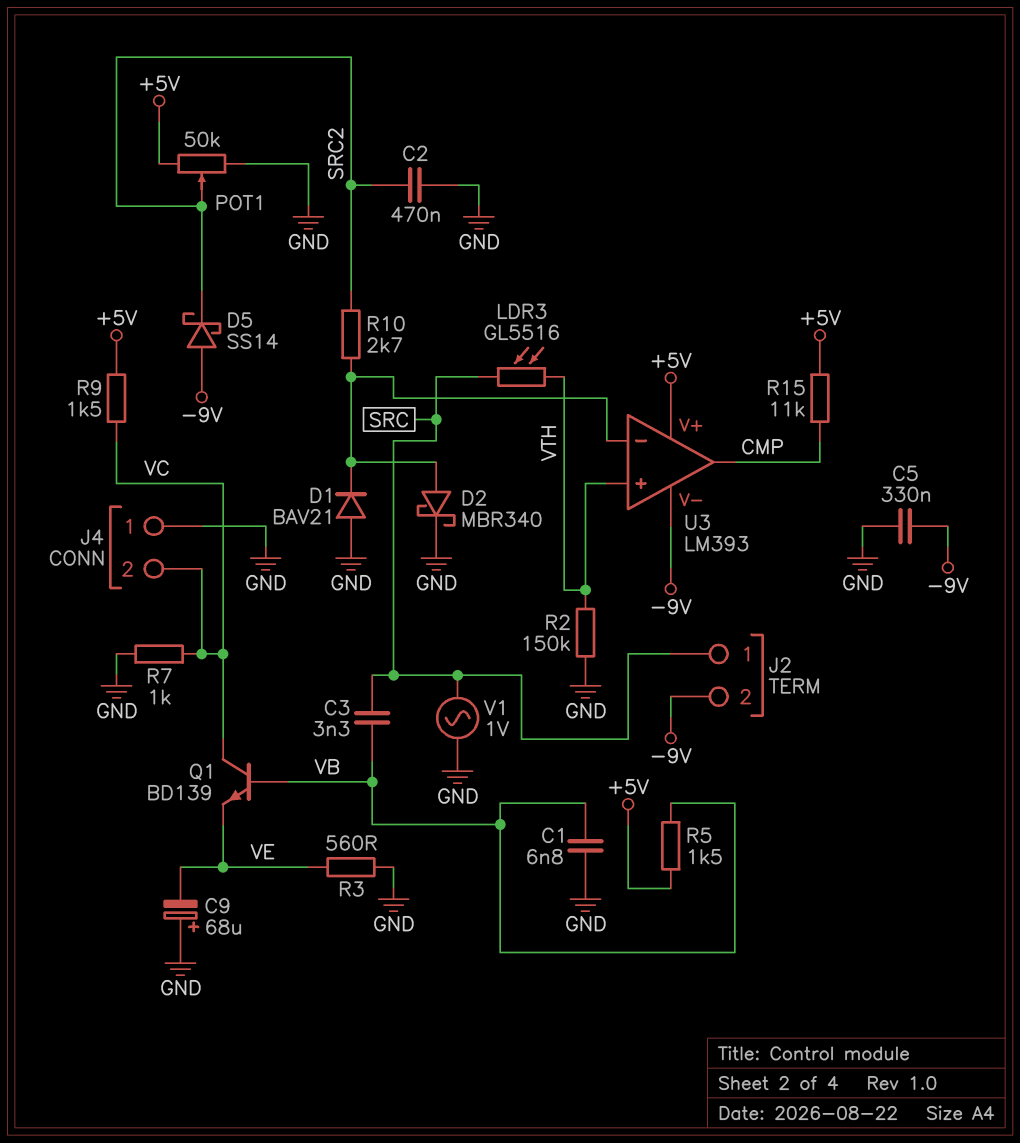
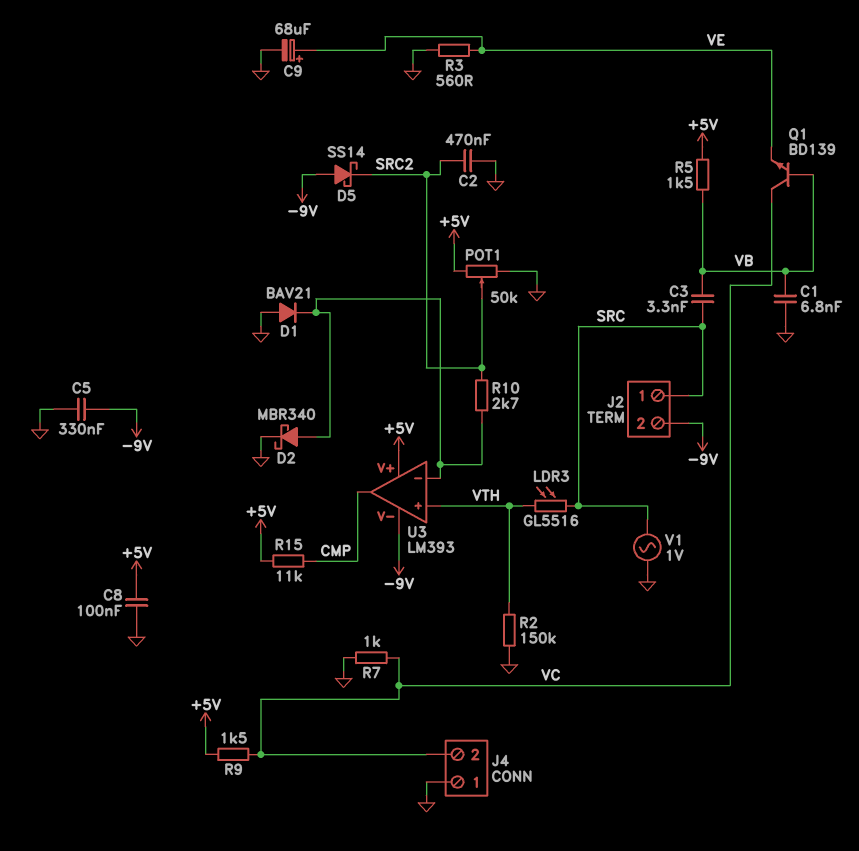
C8: none -> 100nF (+5V, GND)
C9: 68uF (plus GND, minus VE) -> 68uF (plus VE, minus GND)

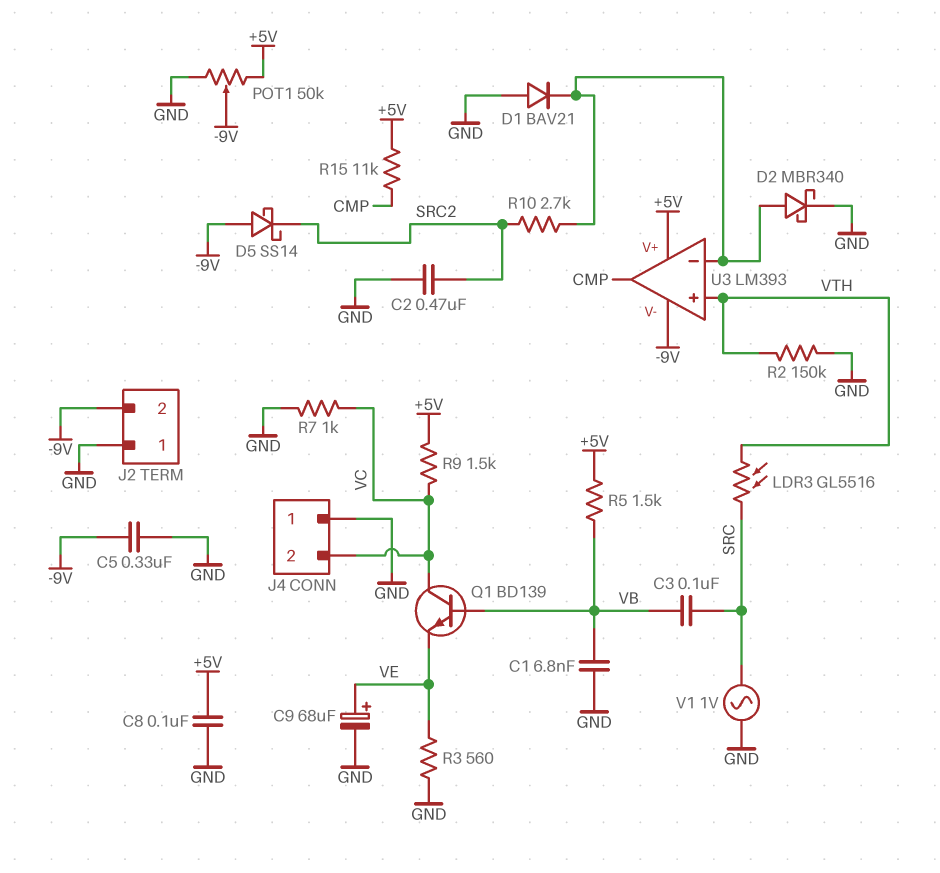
C3: 3.3nF (SRC, VB) -> 100nF (SRC, VB)
J2 pin 1: SRC -> GND
POT1: 50k (+5V, GND, wiper SRC2) -> 50k (+5V, GND, wiper -9V)

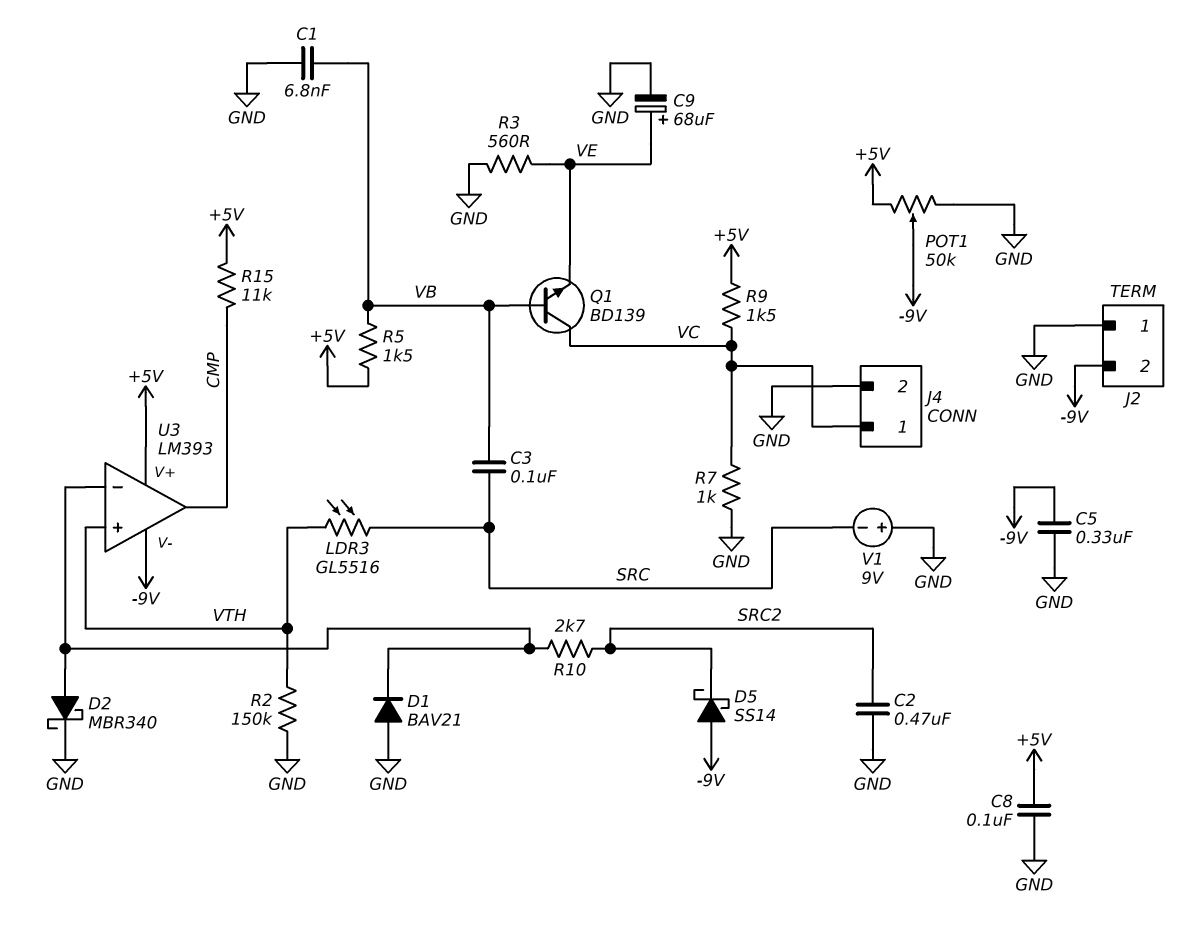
J4 pin 1: GND -> VC
J4 pin 2: VC -> GND
V1: AC 1V (GND, SRC) -> 9V (plus GND, minus SRC)

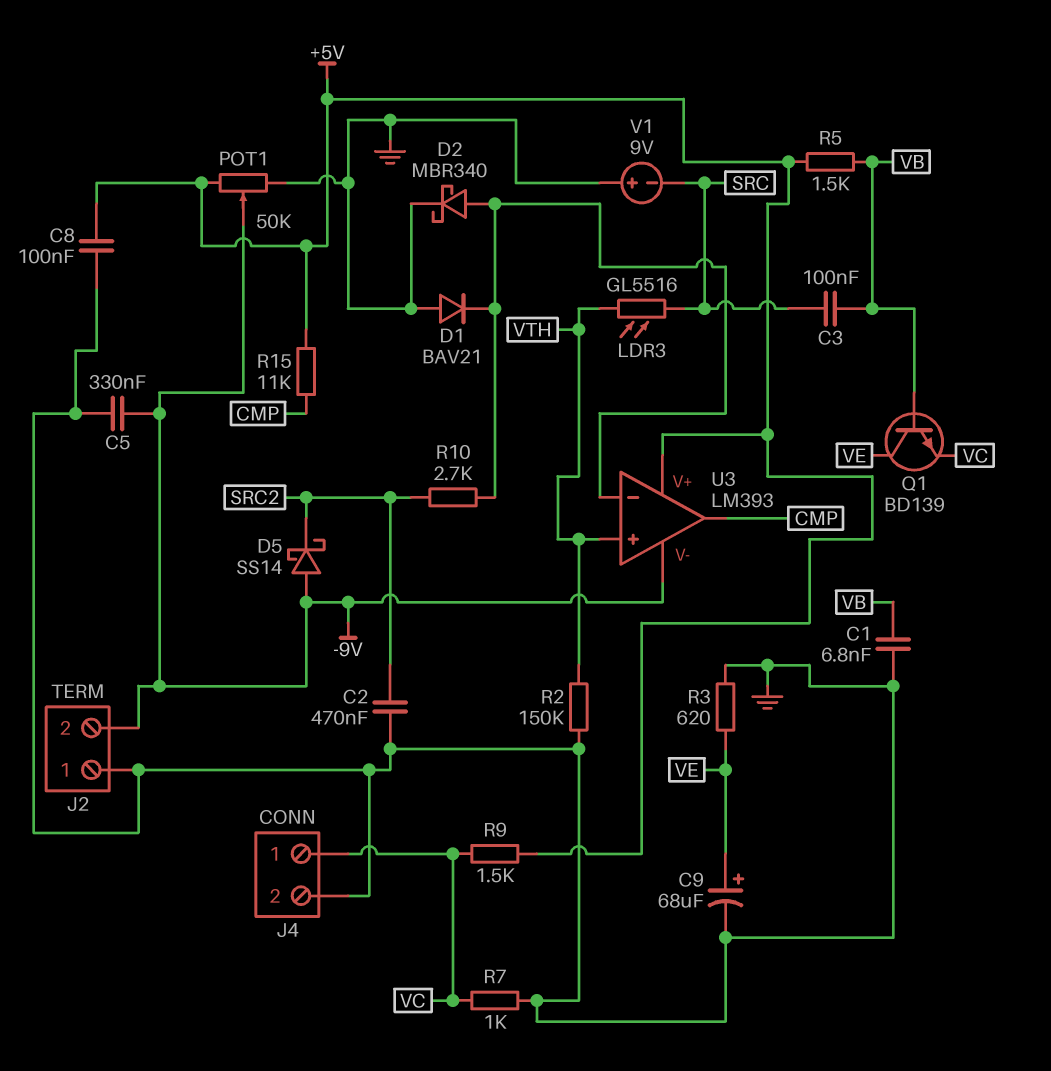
Q1: NPN BD139 (B VB, C VC, E VE) -> NPN BD139 (B VB, C VE, E VC)
R3: 560 (GND, VE) -> 620 (GND, VE)

